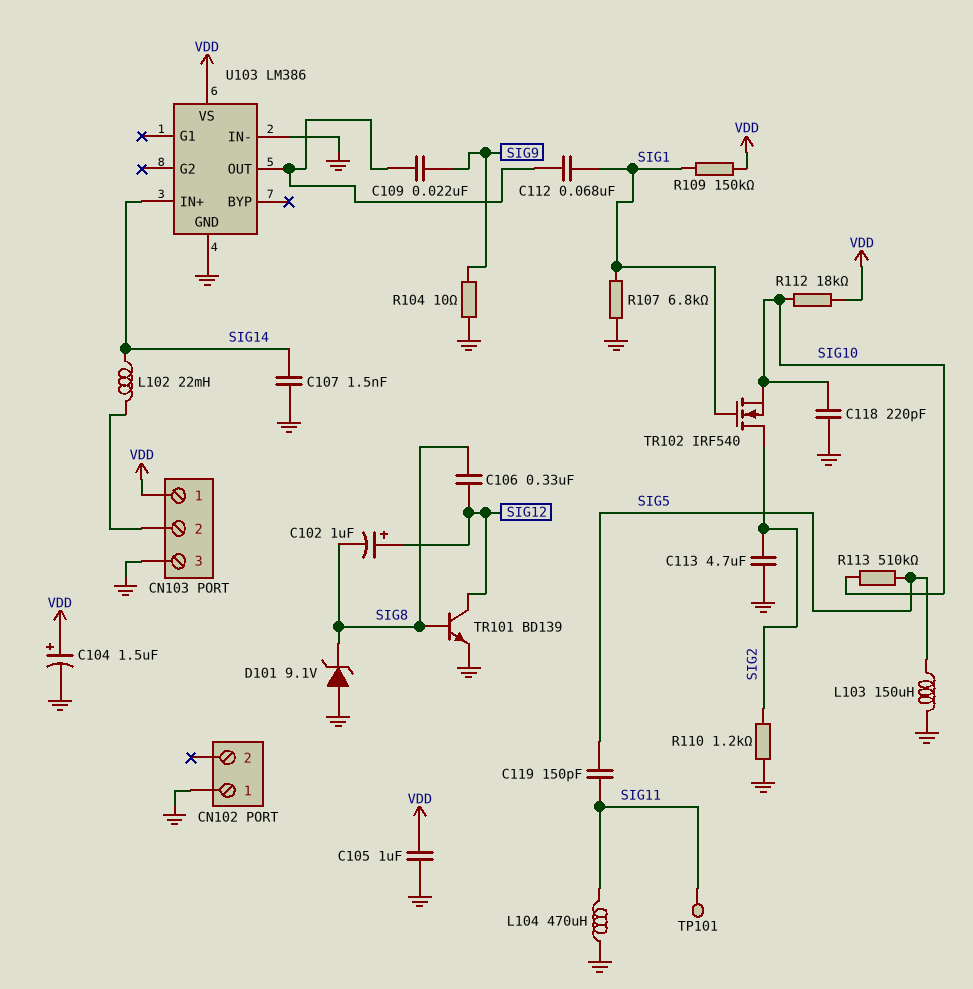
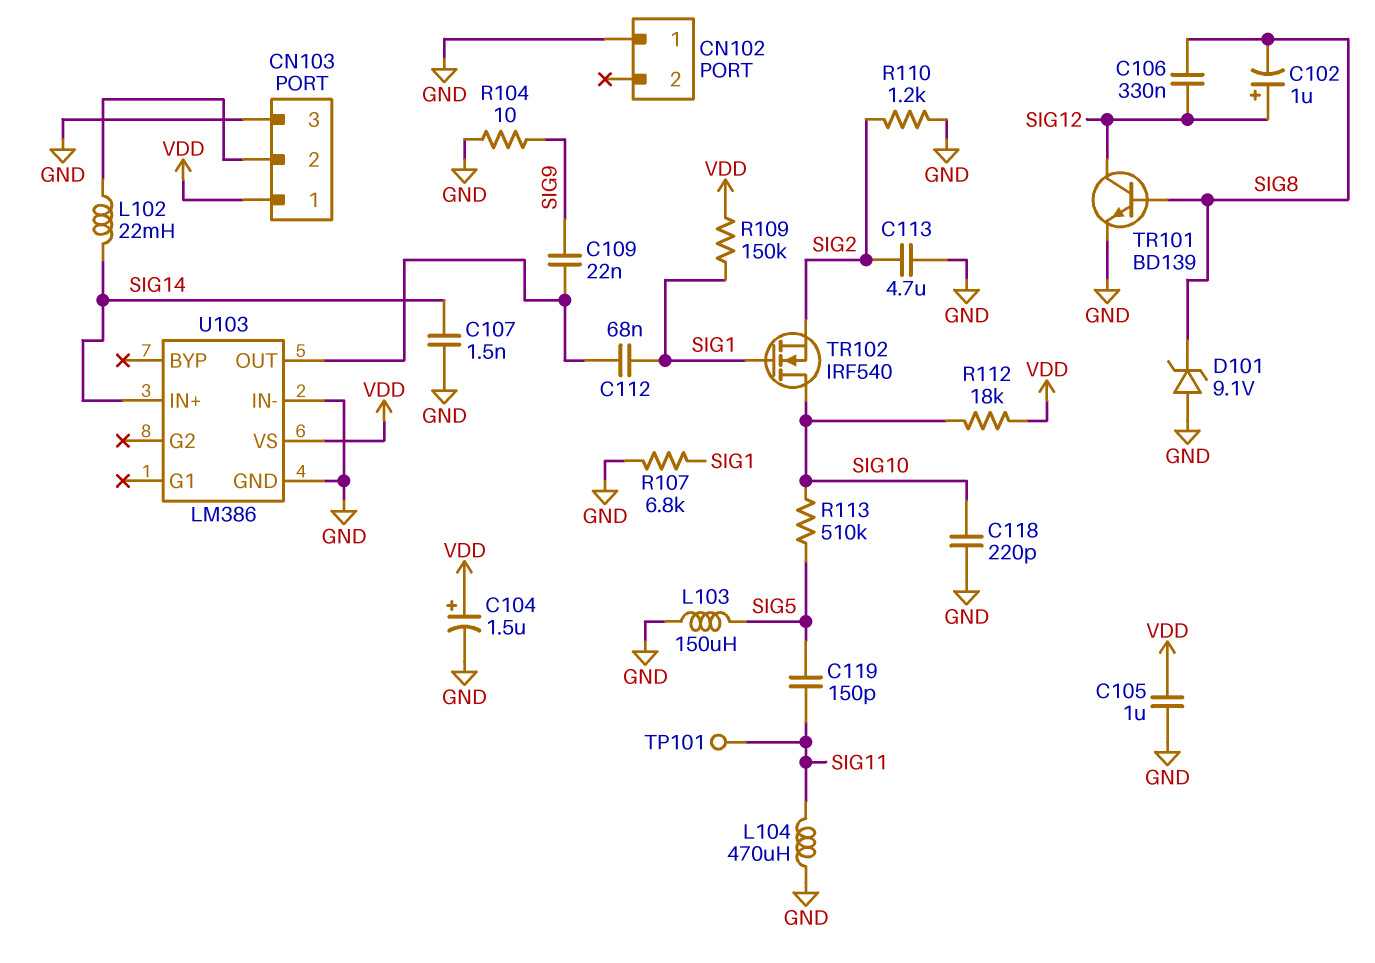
TR102: NMOS IRF540 (G SIG1, D SIG2, S SIG10) -> NMOS IRF540 (G SIG1, D SIG10, S SIG2)

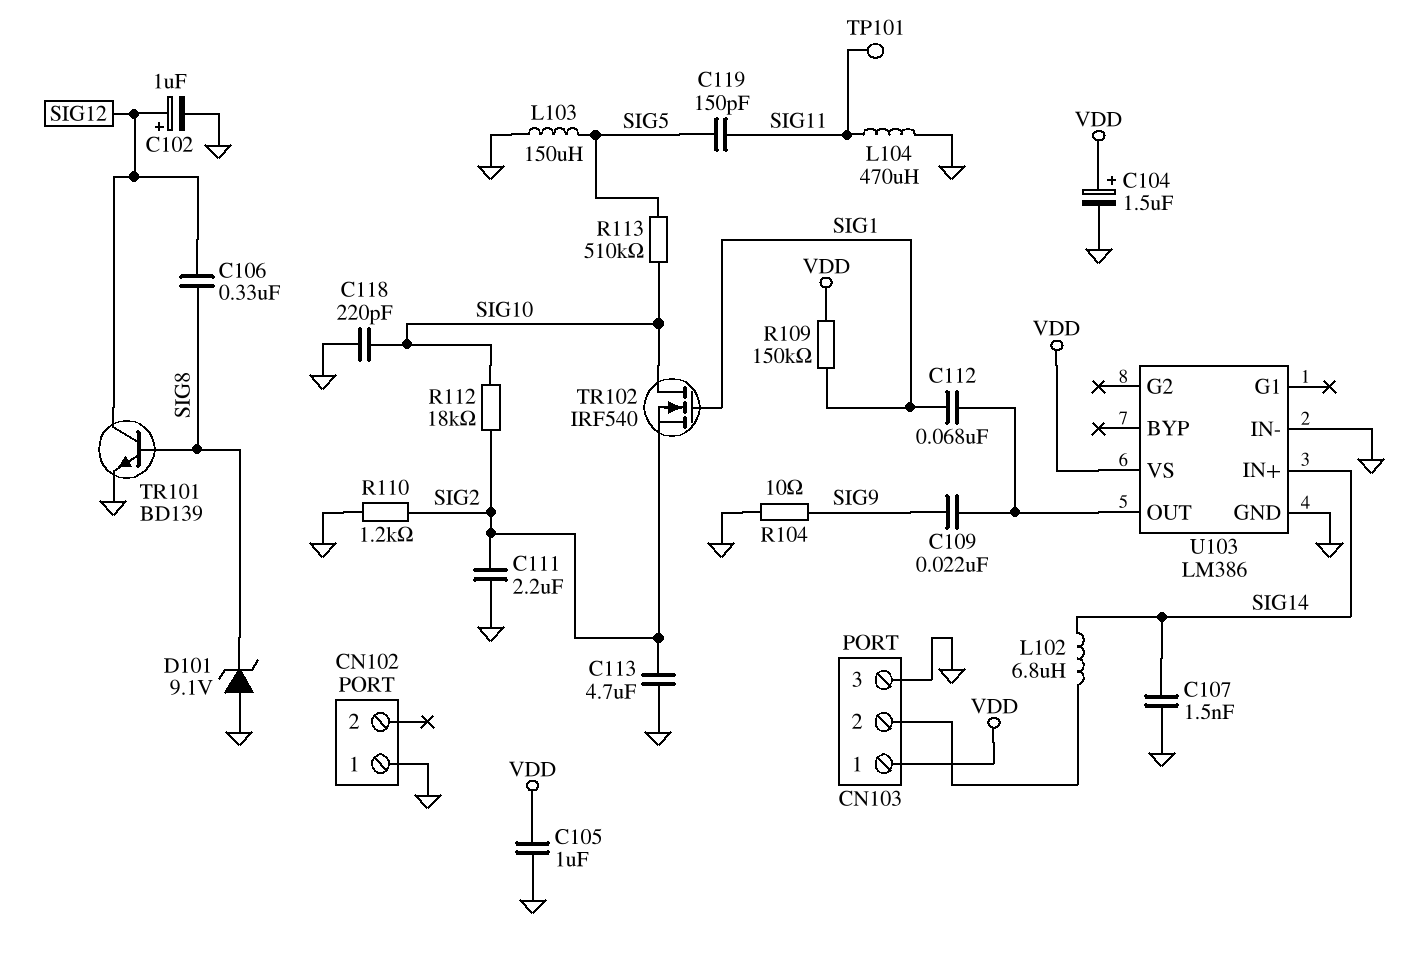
C102: 1uF (plus SIG12, minus SIG8) -> 1uF (plus SIG12, minus GND)
C111: none -> 2.2uF (GND, SIG2)
L102: 22mH (CN103/2, SIG14) -> 6.8uH (CN103/2, SIG14)
R107: 6.8k (GND, SIG1) -> none
R112: 18k (SIG10, VDD) -> 18k (SIG2, SIG10)

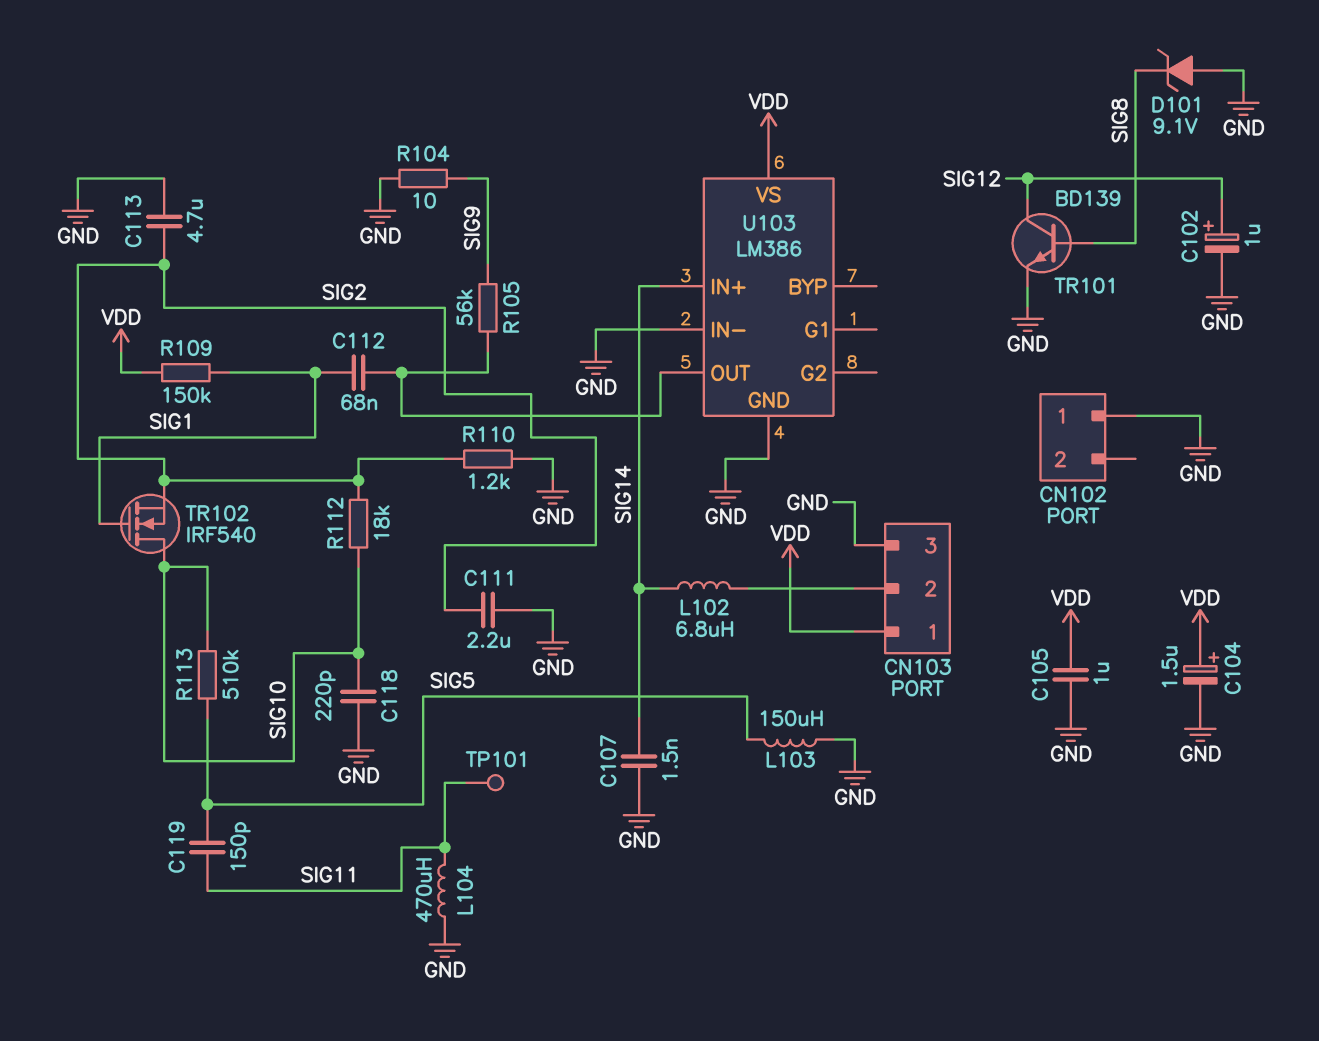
C106: 330nF (SIG8, SIG12) -> none
C109: 22nF (SIG9, U103/OUT) -> none
R105: none -> 56k (SIG9, U103/OUT)

